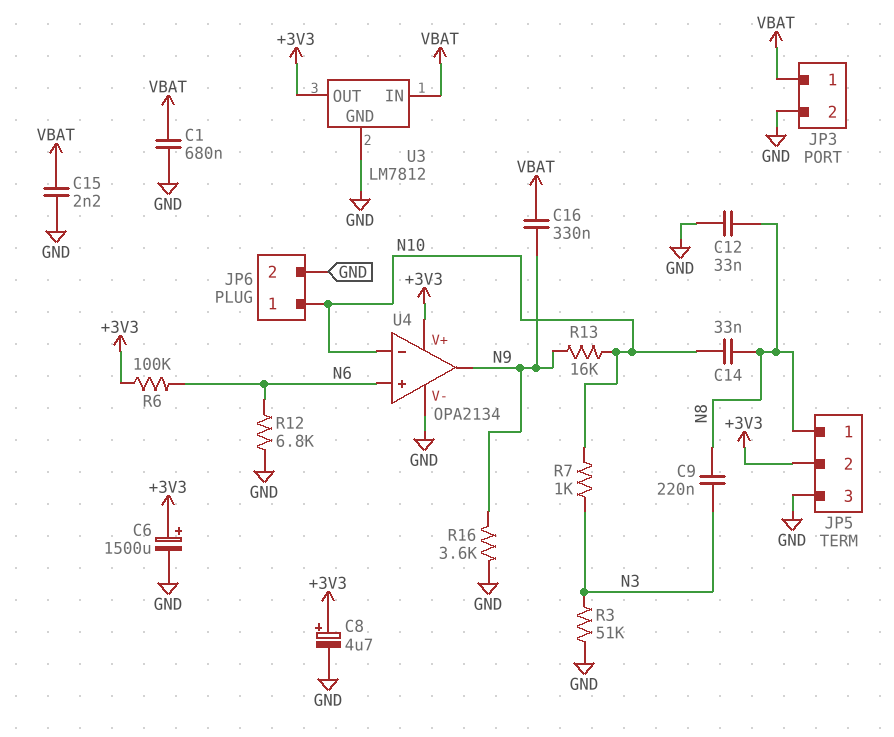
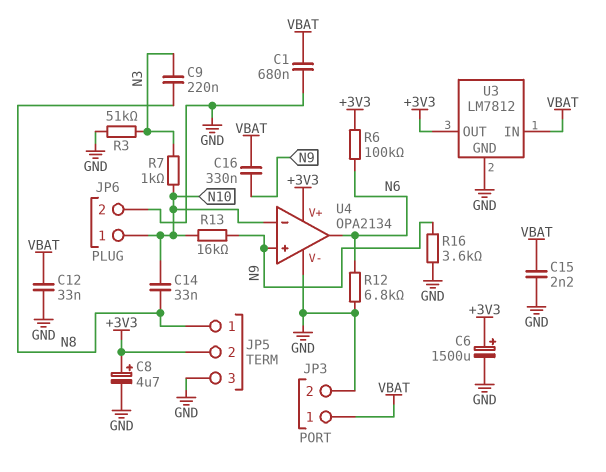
C12: 33nF (GND, N8) -> 33nF (GND, VBAT)
U4 pin in+: N6 -> N9
U4 pin out: N9 -> N6

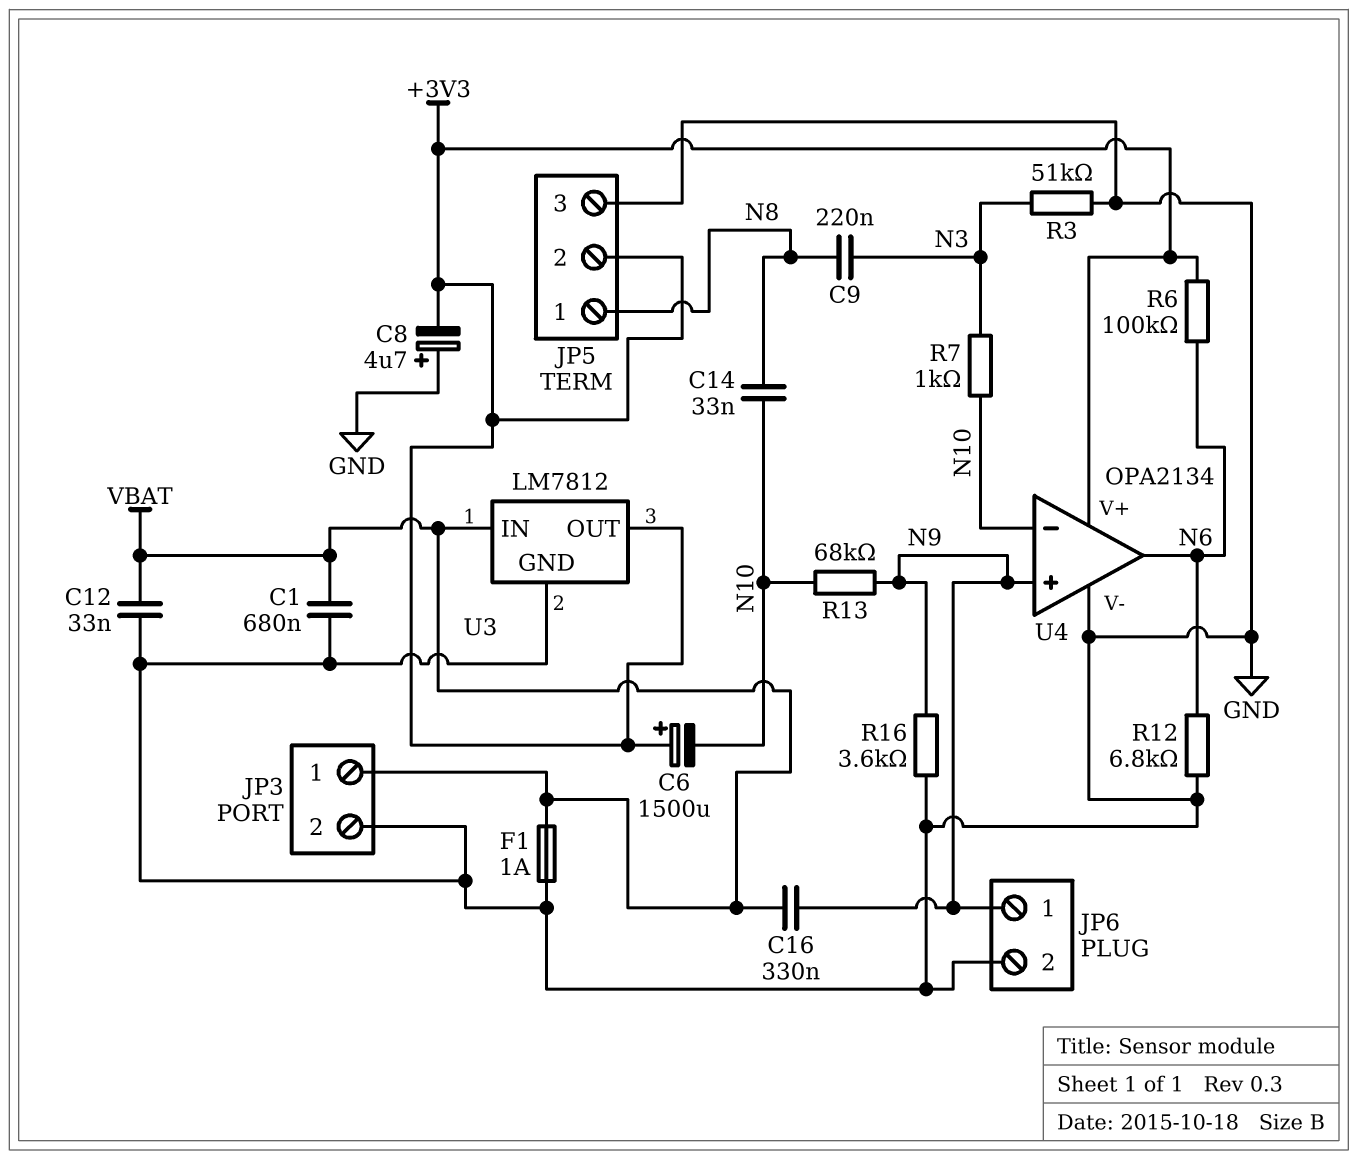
C6: 1500uF (plus +3V3, minus GND) -> 1500uF (plus +3V3, minus N10)
C8: 4.7uF (plus +3V3, minus GND) -> 4.7uF (plus GND, minus +3V3)
C15: 2.2nF (GND, VBAT) -> none
F1: none -> 1A (GND, VBAT)
JP6 pin 1: N10 -> N9
R13: 16k (N9, N10) -> 68k (N9, N10)

